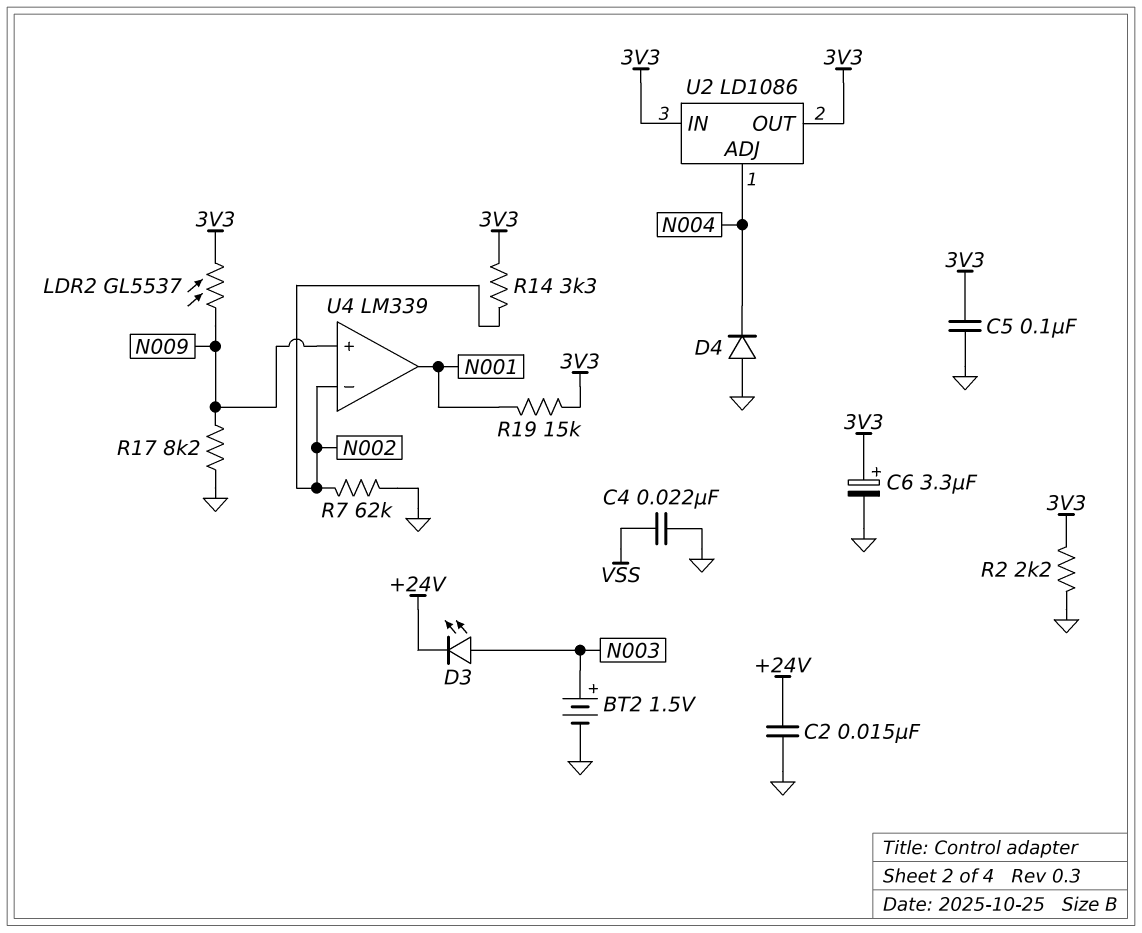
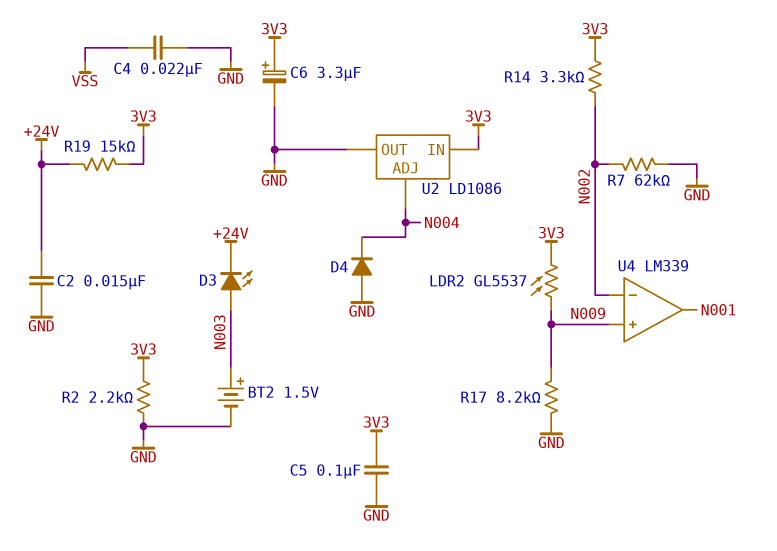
R19: 15k (3V3, N001) -> 15k (+24V, 3V3)
U2 pin OUT: 3V3 -> GND

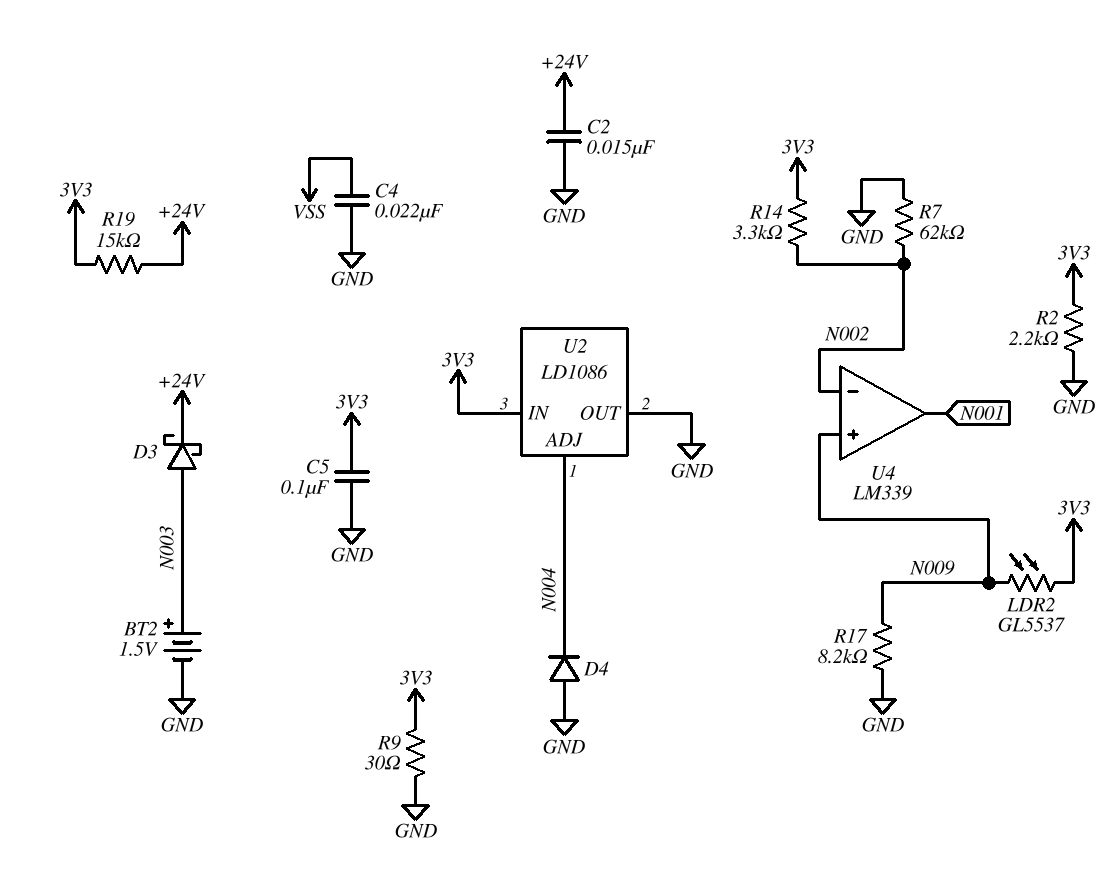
C6: 3.3uF (plus 3V3, minus GND) -> none
D3: LED (A N003, K +24V) -> schottky (A N003, K +24V)
R9: none -> 30 (3V3, GND)

